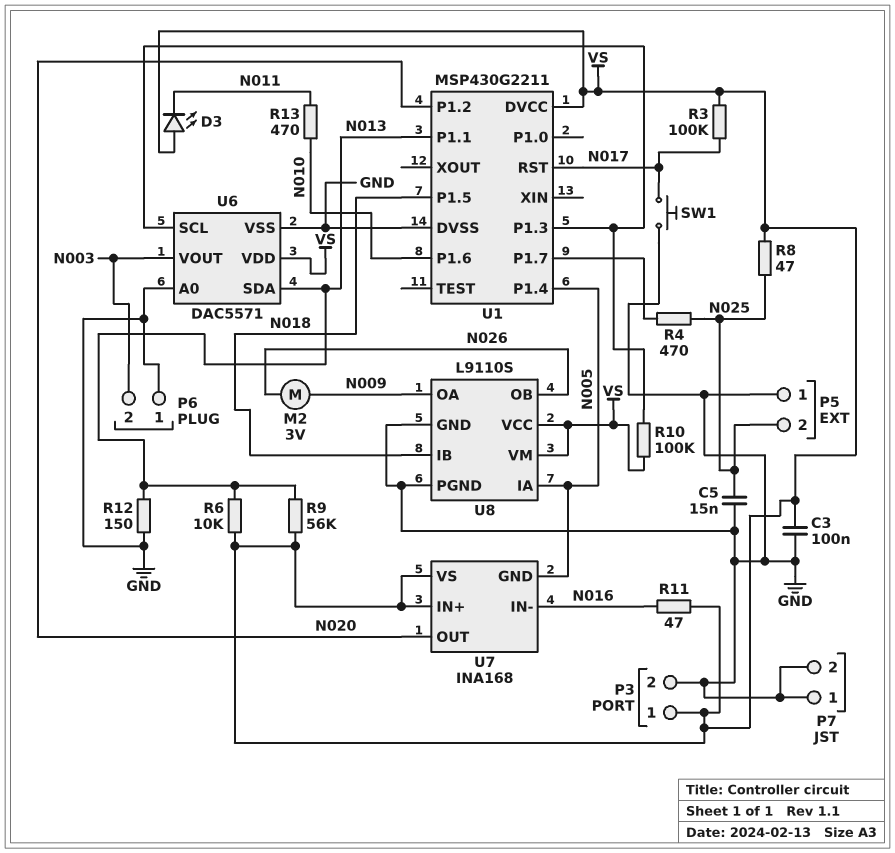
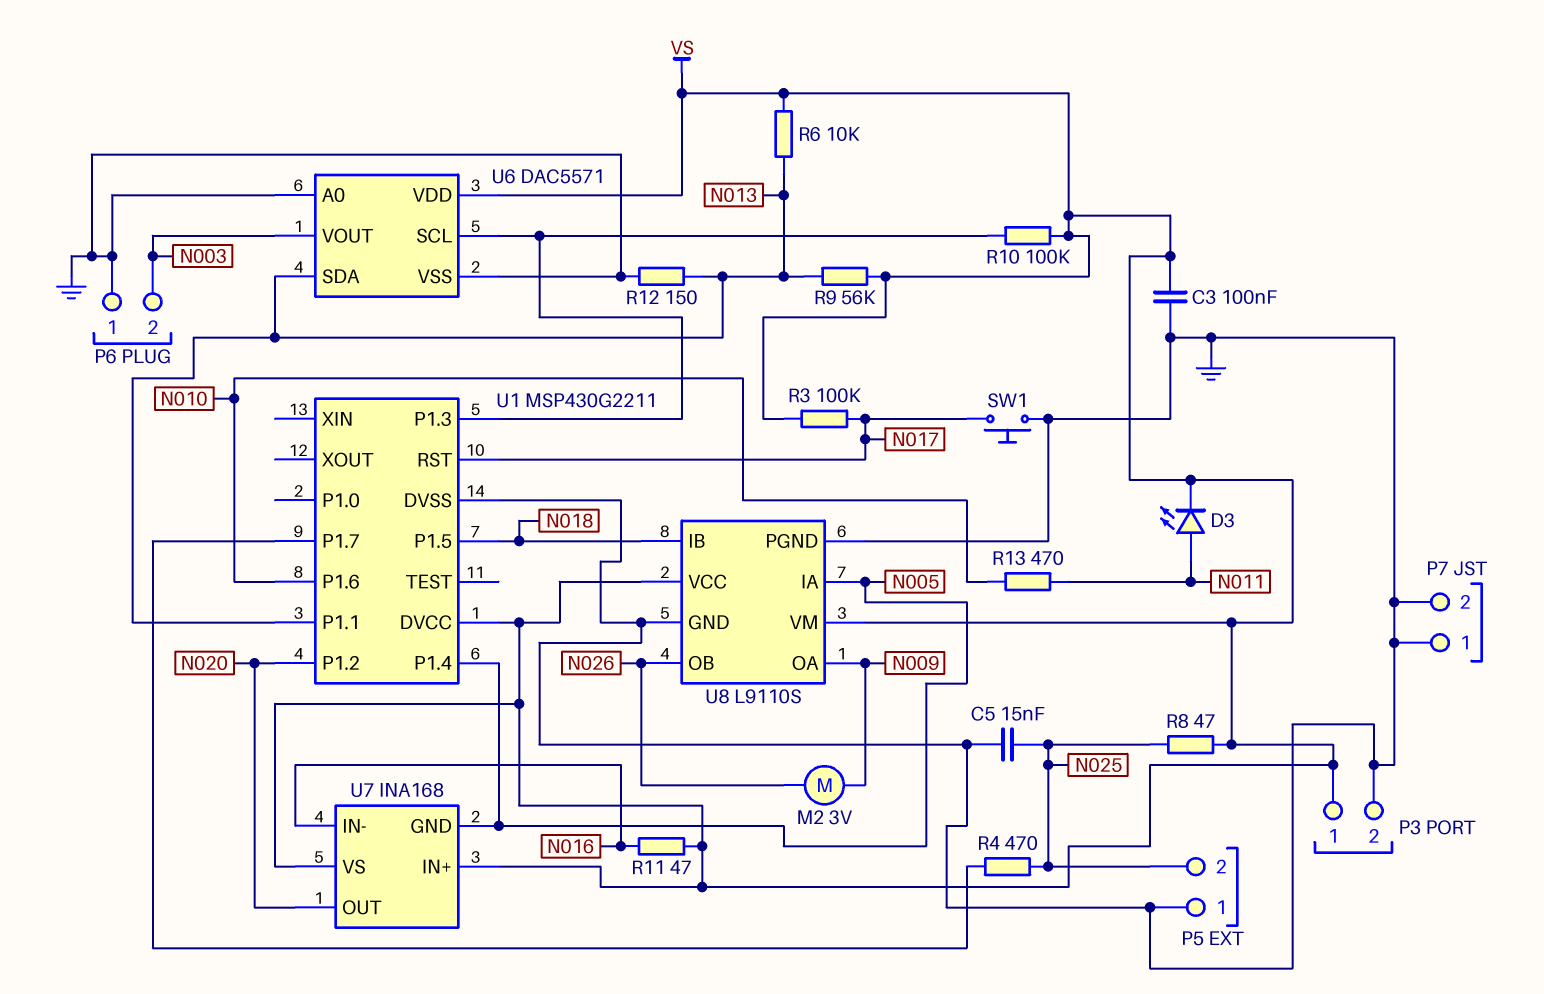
D3: LED (A VS, K N011) -> LED (A N011, K VS)

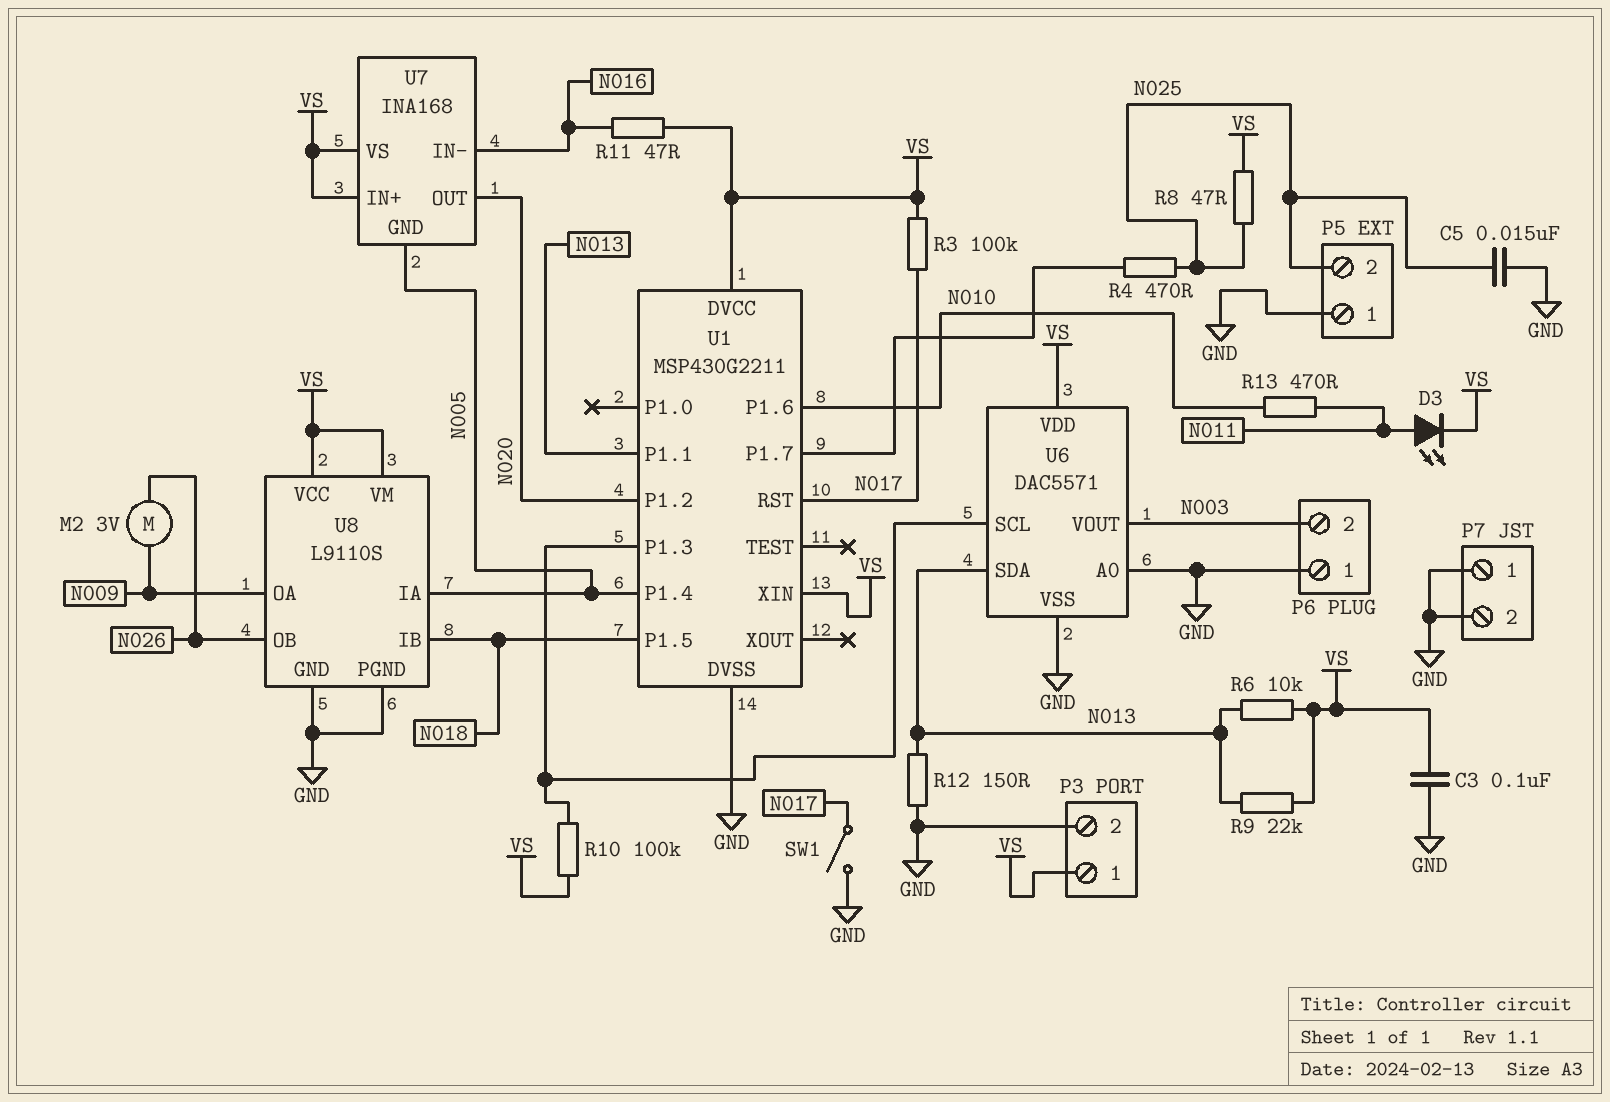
R9: 56k (N013, VS) -> 22k (N013, VS)
SW1: button (GND, N017) -> switch (GND, N017)
U1 pin XIN: none -> VS

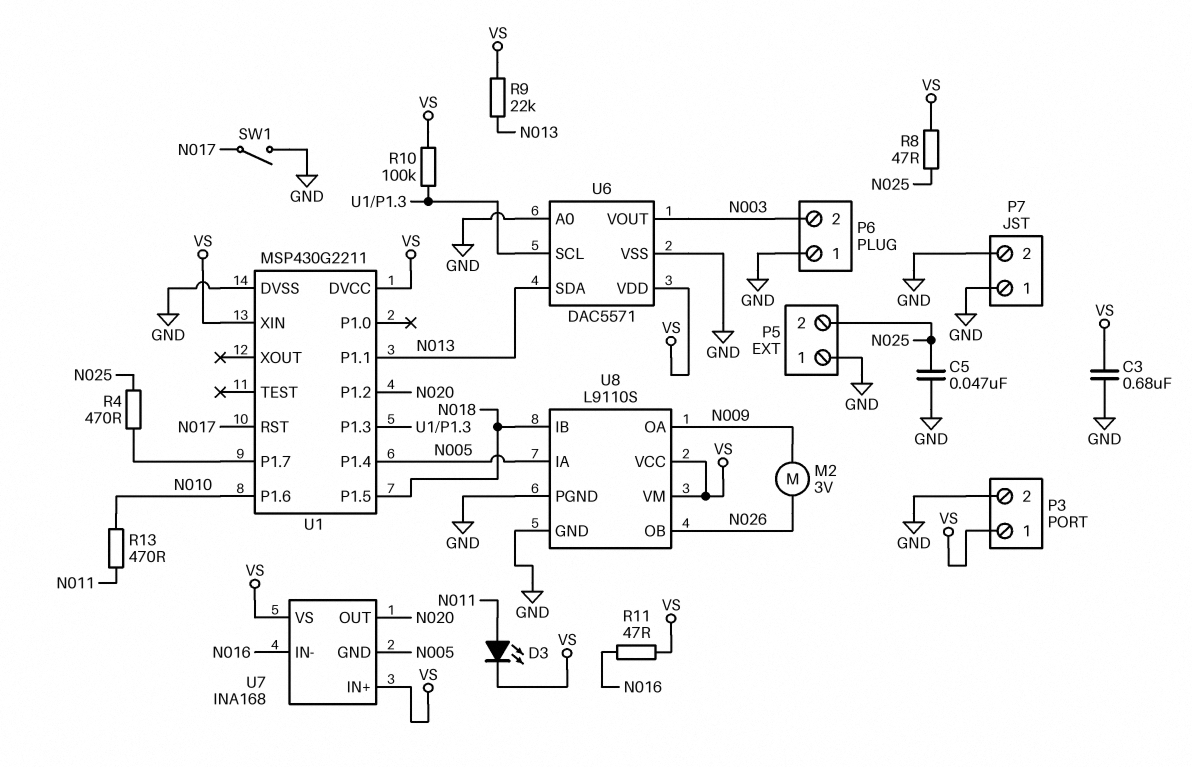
C3: 100nF (GND, VS) -> 680nF (GND, VS)
C5: 15nF (GND, N025) -> 47nF (GND, N025)
R3: 100k (N017, VS) -> none
R6: 10k (N013, VS) -> none
R12: 150 (GND, N013) -> none

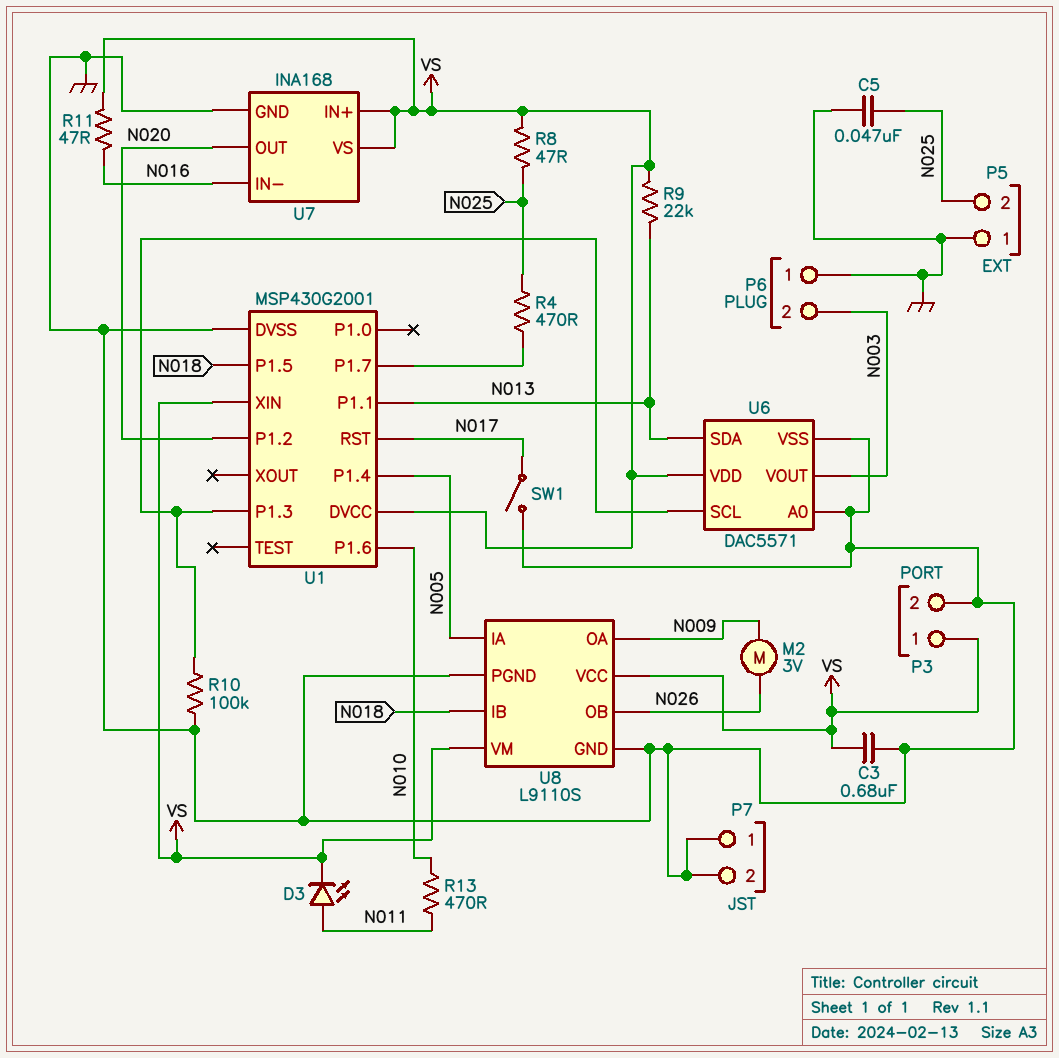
R10: 100k (U1/P1.3, VS) -> 100k (GND, U1/P1.3)
U1: MSP430G2211 -> MSP430G2001
U7 pin GND: N005 -> GND

